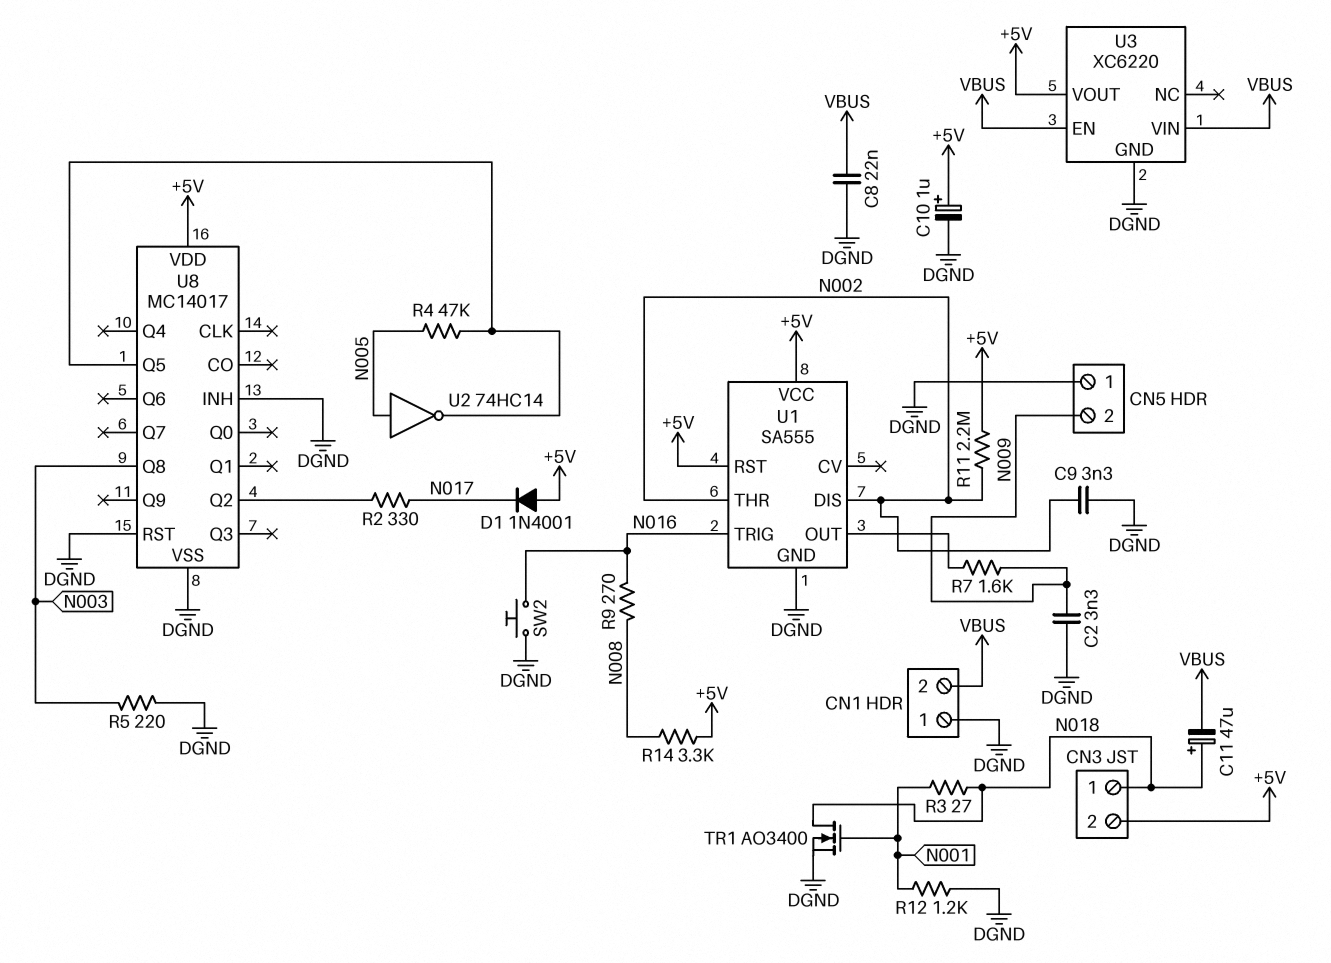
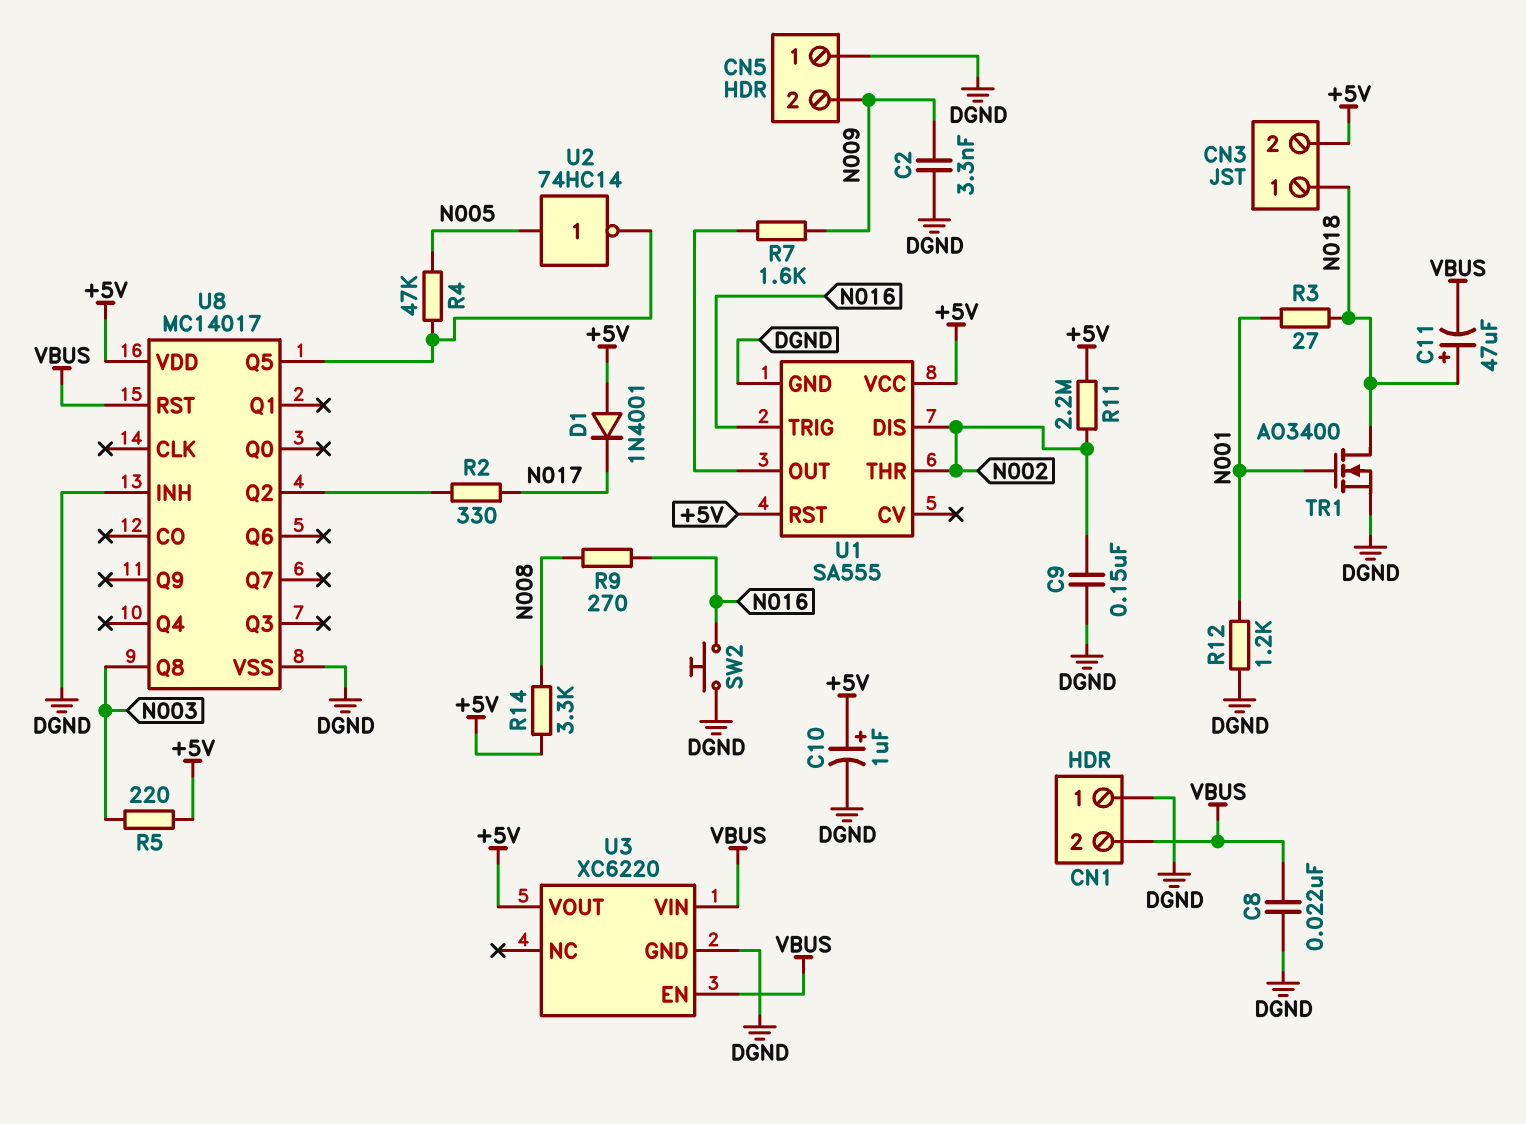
C9: 3.3nF (DGND, N002) -> 150nF (DGND, N002)
R5: 220 (DGND, N003) -> 220 (+5V, N003)
U8 pin RST: DGND -> VBUS

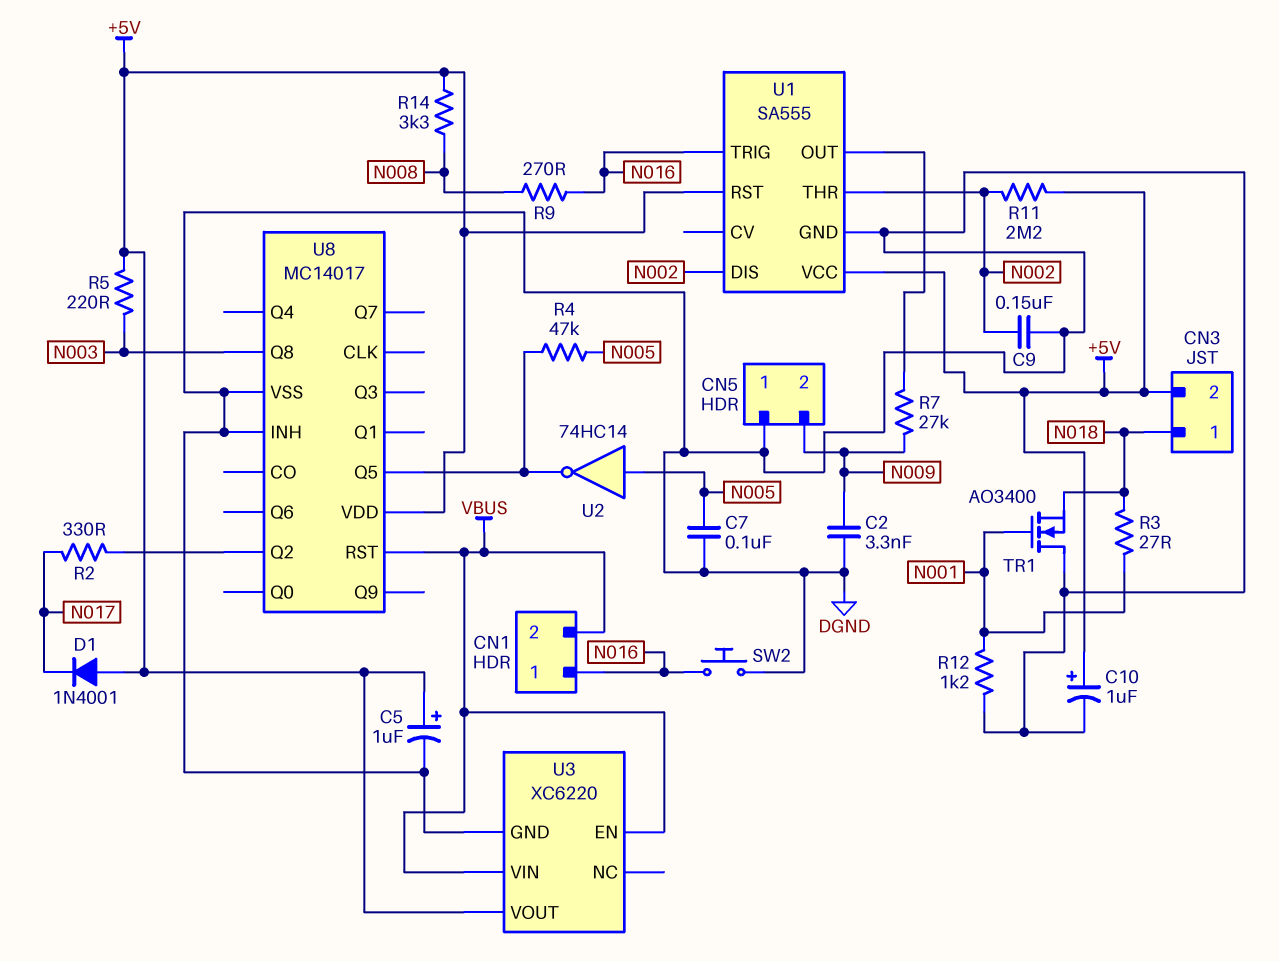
C5: none -> 1uF (plus +5V, minus DGND)
C7: none -> 100nF (DGND, N005)
C8: 22nF (DGND, VBUS) -> none
C11: 47uF (plus N018, minus VBUS) -> none
CN1 pin 1: DGND -> N016
R7: 1.6k (N009, U1/OUT) -> 27k (N009, U1/OUT)
TR1: NMOS AO3400 (G N001, D N018, S DGND) -> NMOS AO3400 (G N001, D DGND, S N018)

